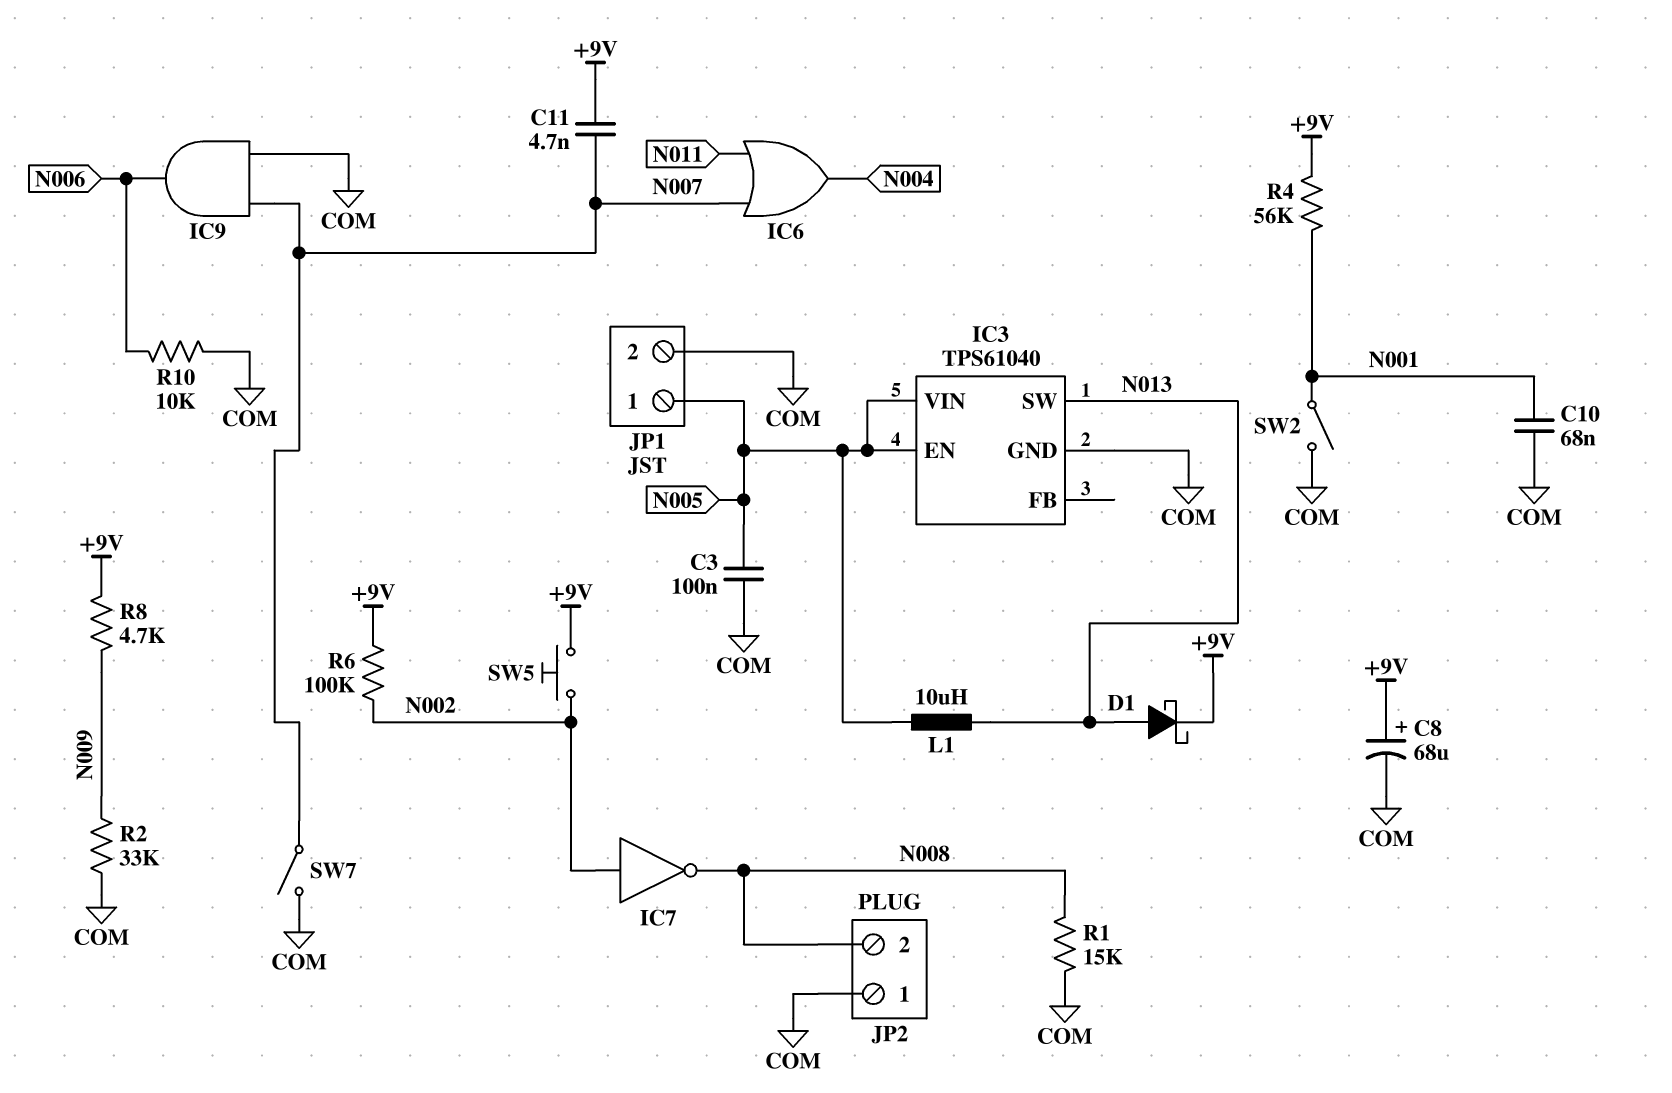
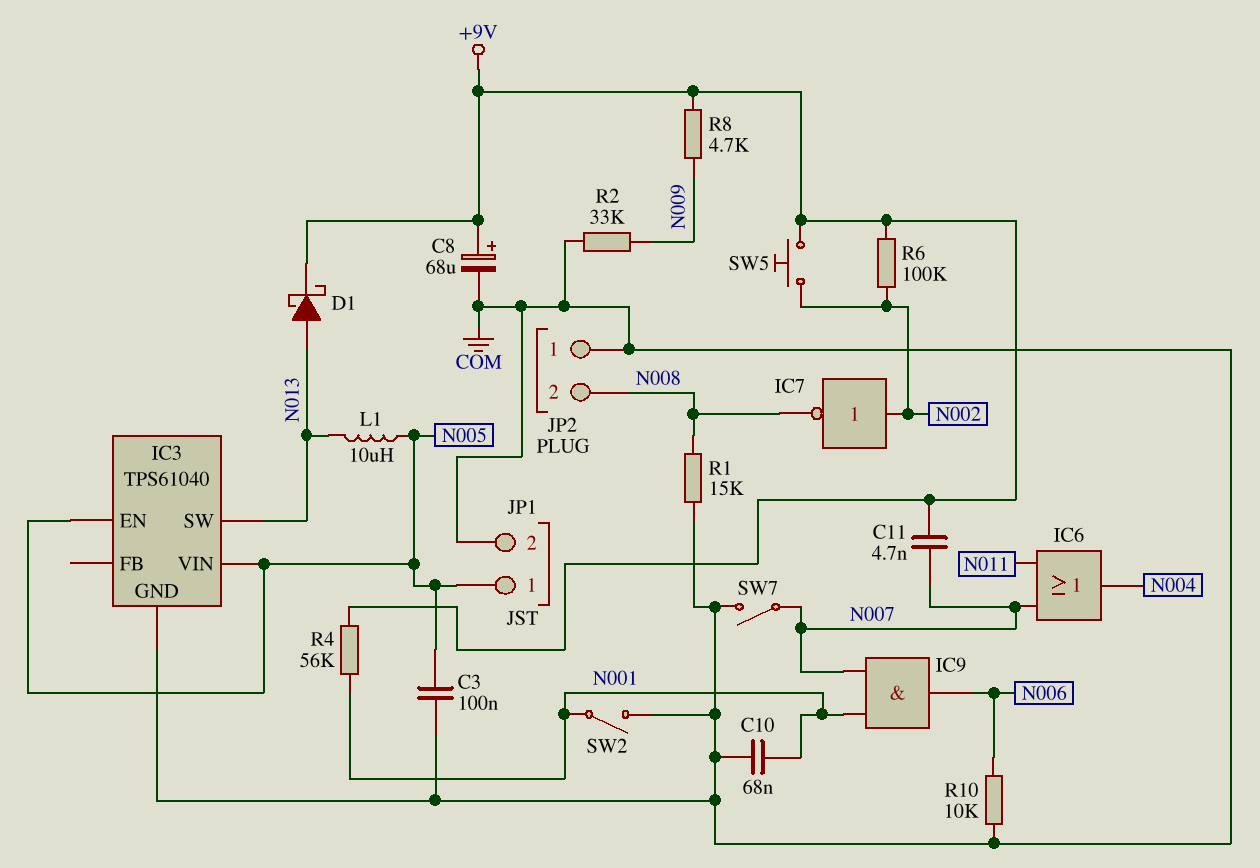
IC9: AND (in COM, in N007, out N006) -> AND (in N001, in N007, out N006)

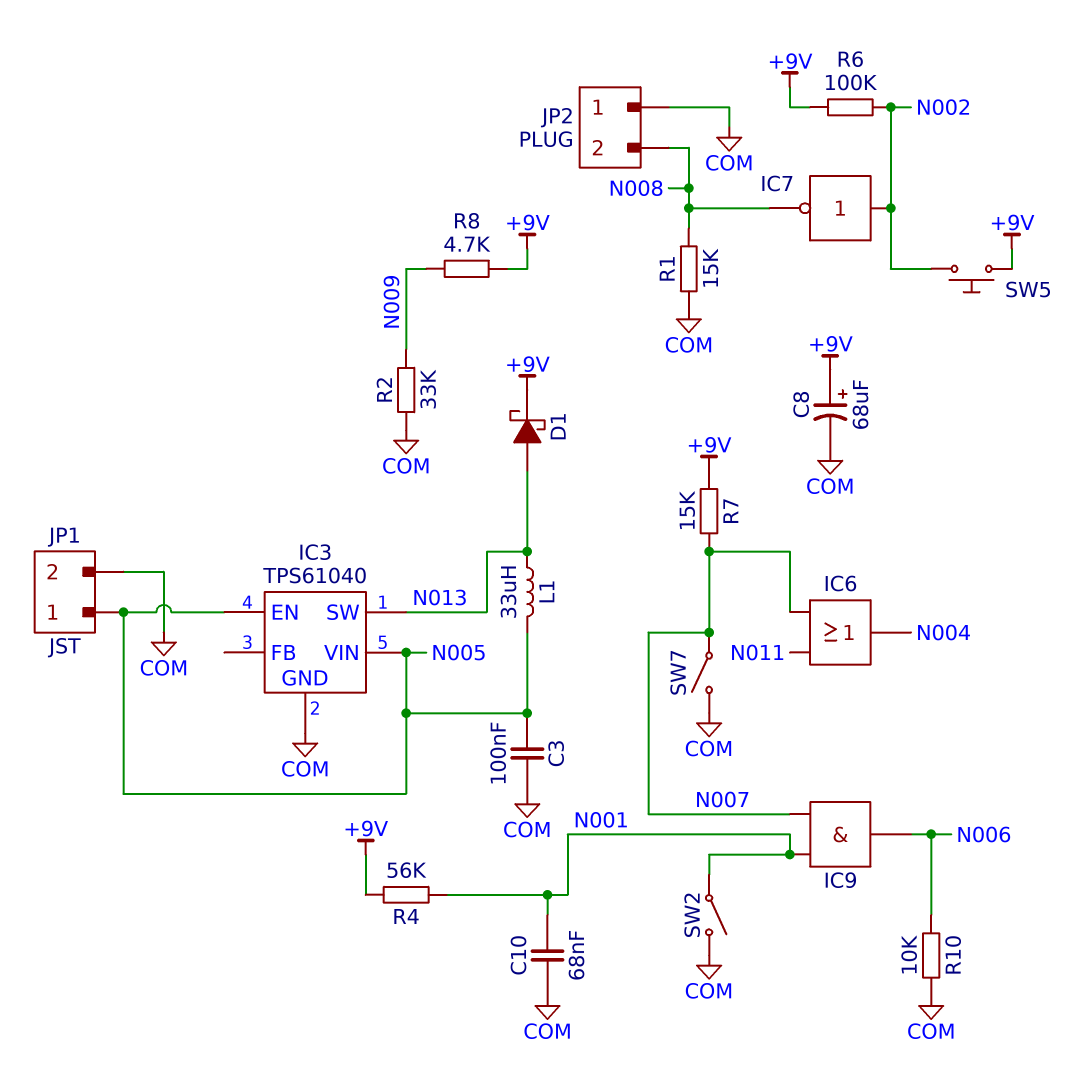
C11: 4.7nF (+9V, N007) -> none
L1: 10uH (N005, N013) -> 33uH (N005, N013)
R7: none -> 15k (+9V, N007)

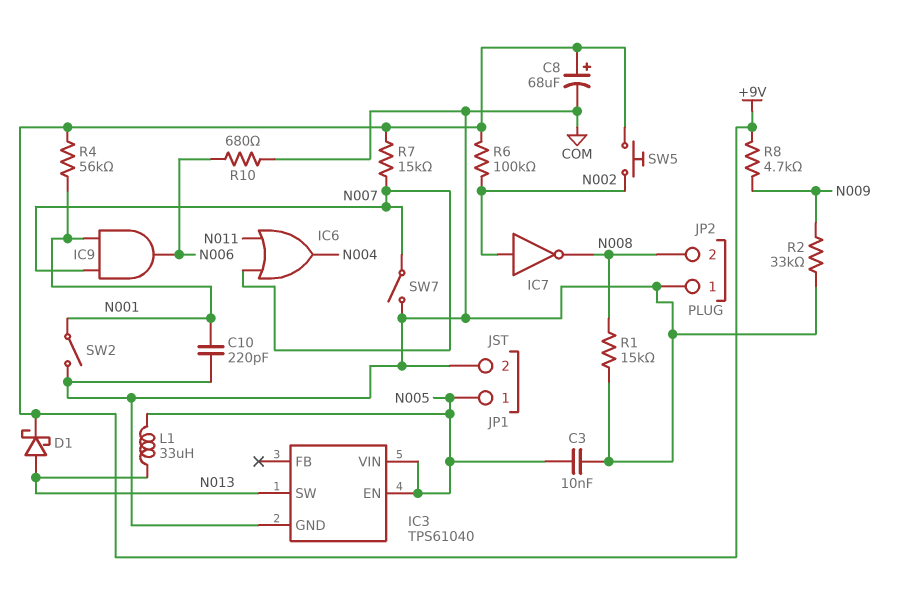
C3: 100nF (COM, N005) -> 10nF (COM, N005)
C10: 68nF (COM, N001) -> 220pF (COM, N001)
R10: 10k (COM, N006) -> 680 (COM, N006)

